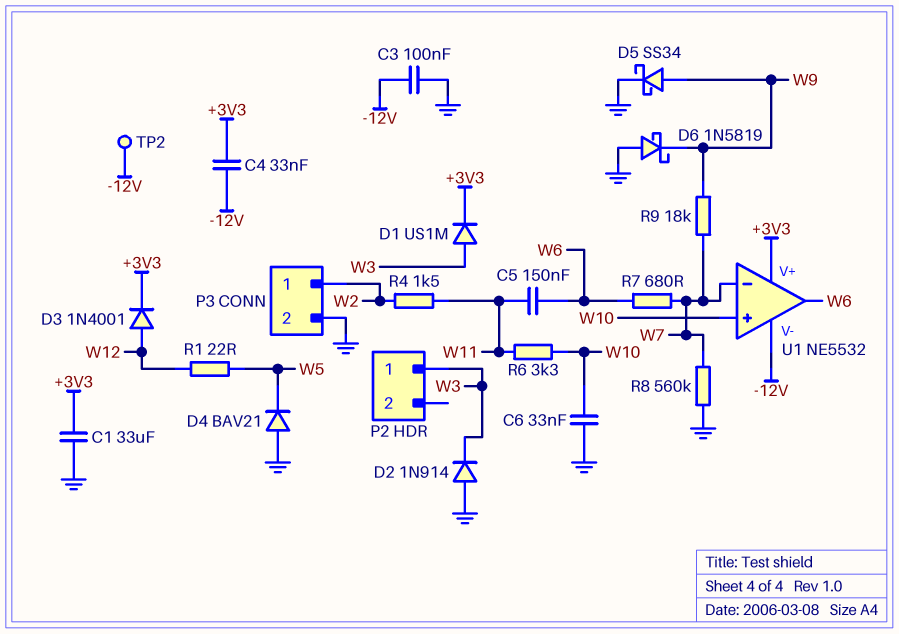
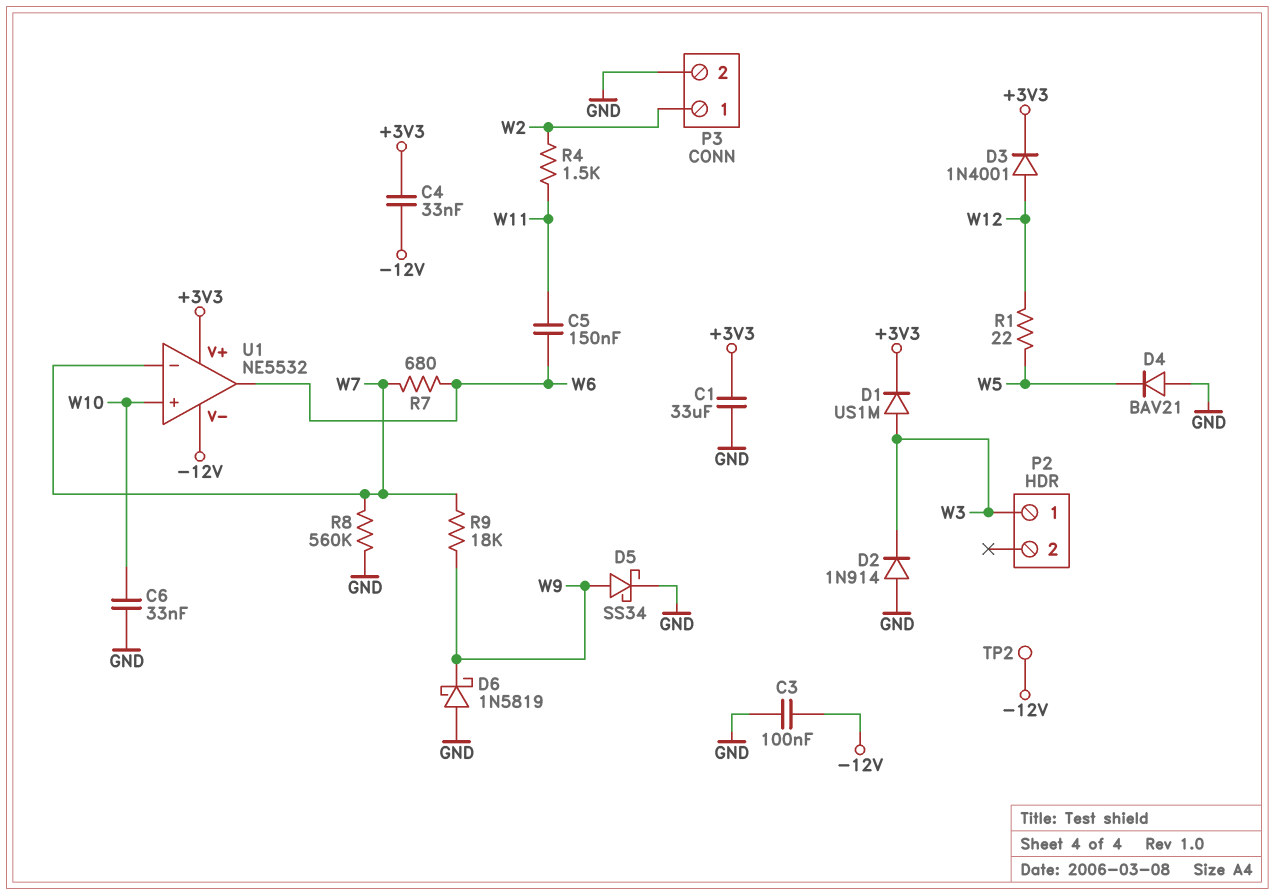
R6: 3.3k (W10, W11) -> none

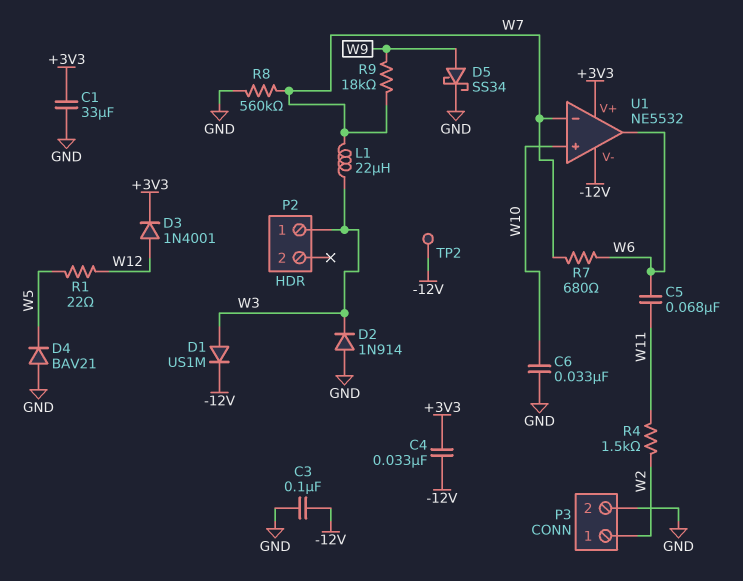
C5: 150nF (W6, W11) -> 68nF (W6, W11)
D1: diode US1M (A W3, K +3V3) -> diode US1M (A W3, K -12V)
D6: schottky 1N5819 (A GND, K W9) -> none
L1: none -> 22uH (W3, W7)

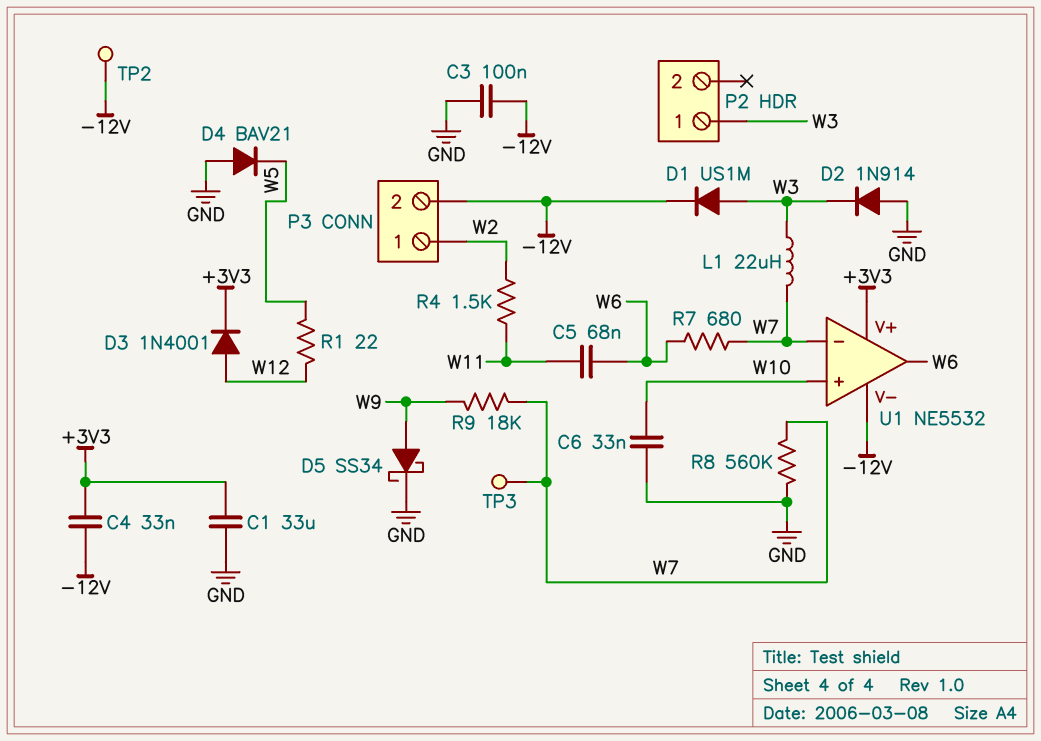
P3 pin 2: GND -> -12V
TP3: none -> test point (W7)

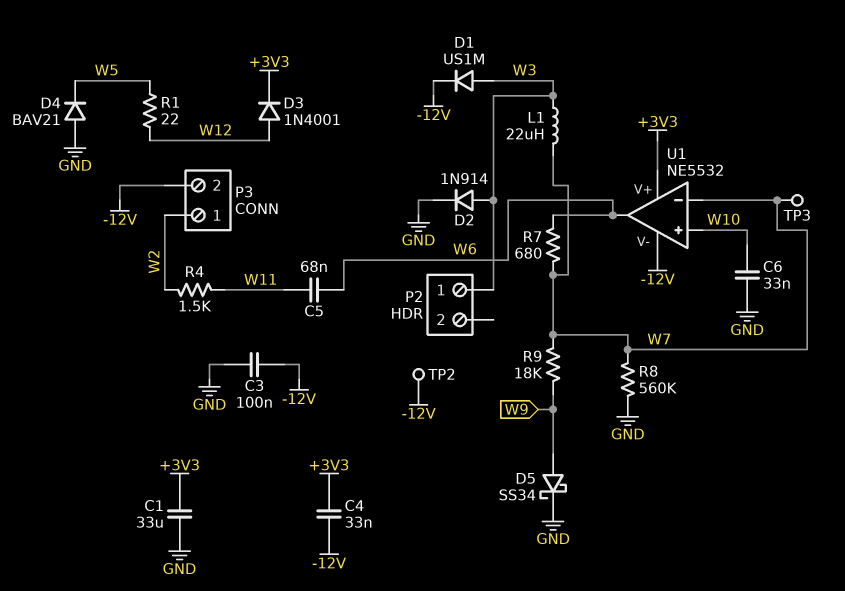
D2: diode 1N914 (A GND, K W3) -> diode 1N914 (A W3, K GND)

